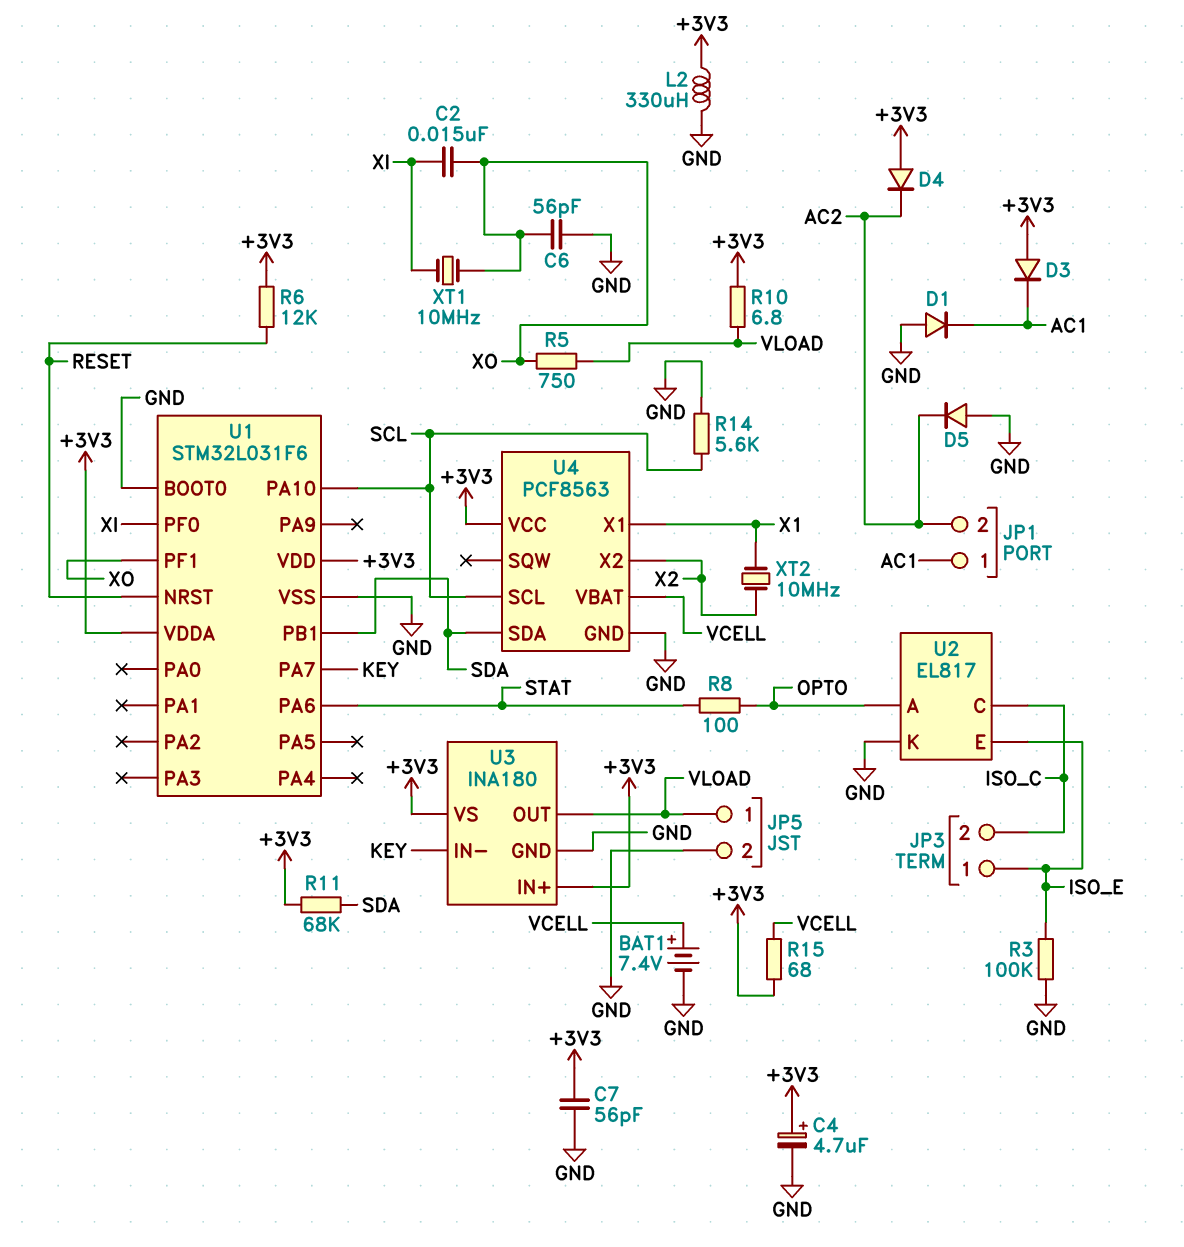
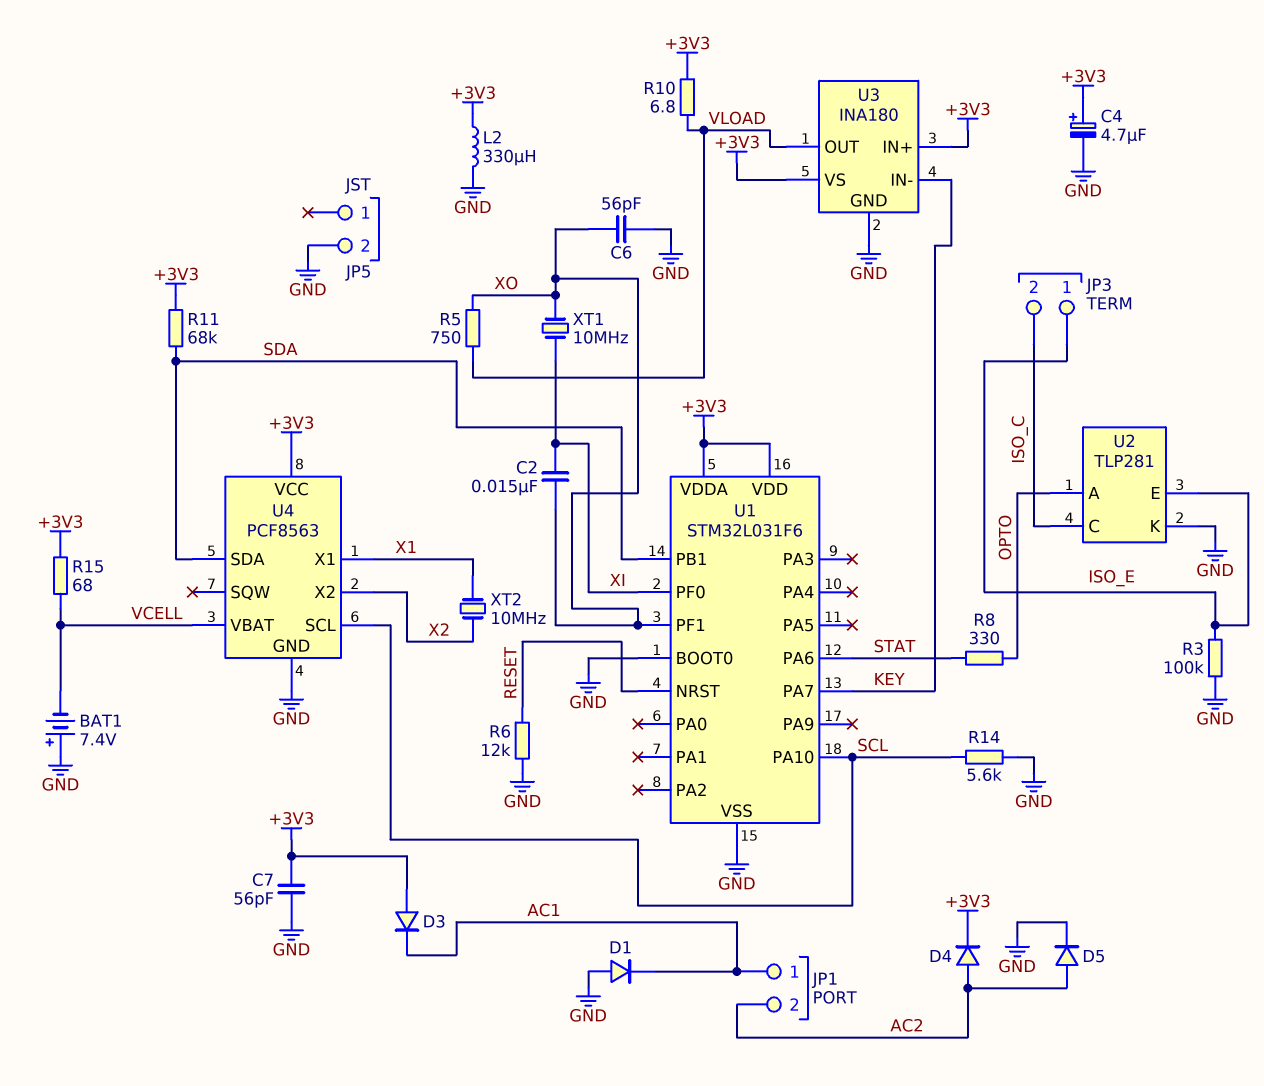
BAT1: 7.4V (plus VCELL, minus GND) -> 7.4V (plus GND, minus VCELL)
D4: diode (A +3V3, K AC2) -> diode (A AC2, K +3V3)
D5: diode (A GND, K AC2) -> diode (A AC2, K GND)
JP5 pin 1: VLOAD -> none
R6: 12k (+3V3, RESET) -> 12k (GND, RESET)
R8: 100 (OPTO, STAT) -> 330 (OPTO, STAT)
U2: EL817 -> TLP281

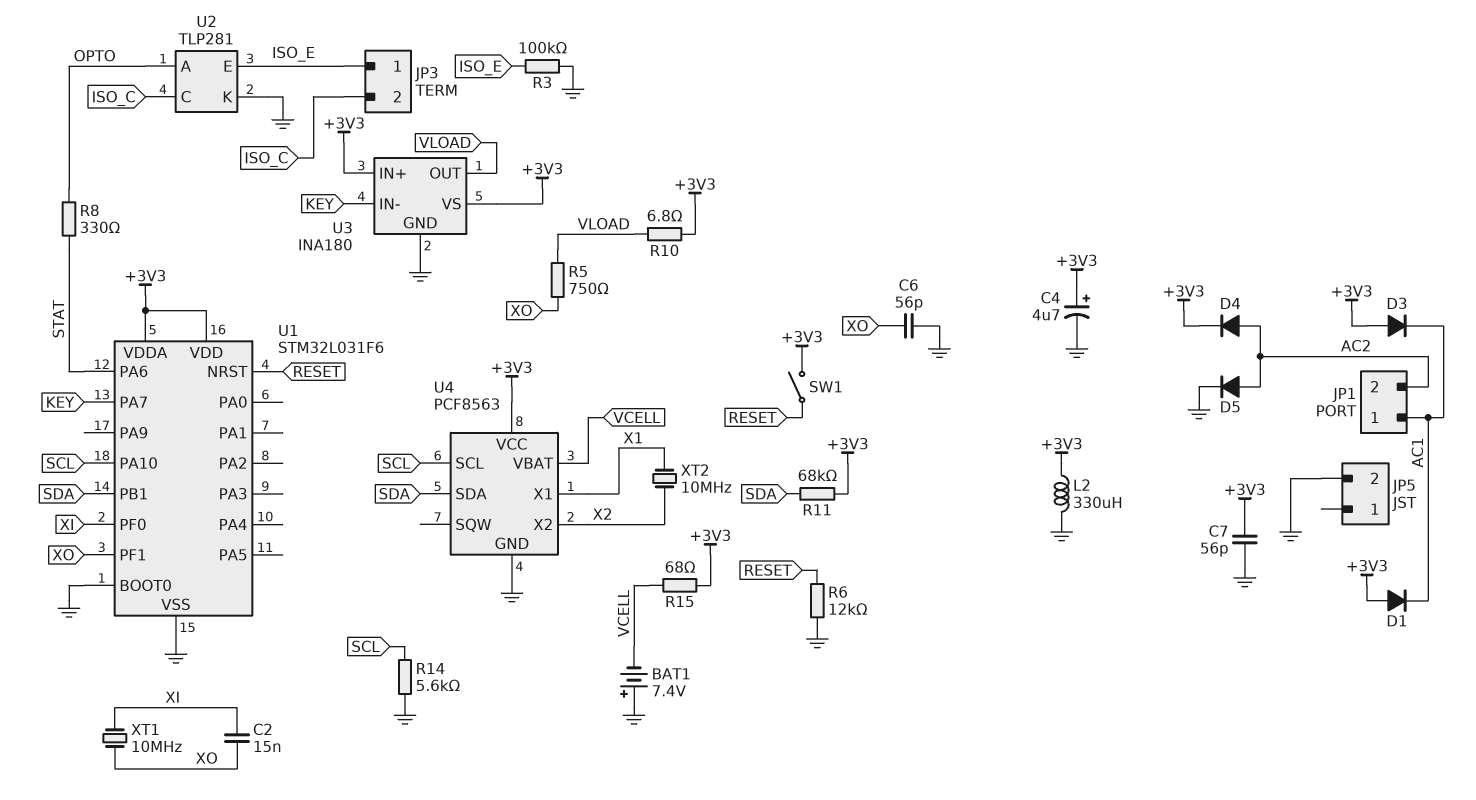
D1: diode (A GND, K AC1) -> diode (A +3V3, K AC1)
SW1: none -> switch (+3V3, RESET)

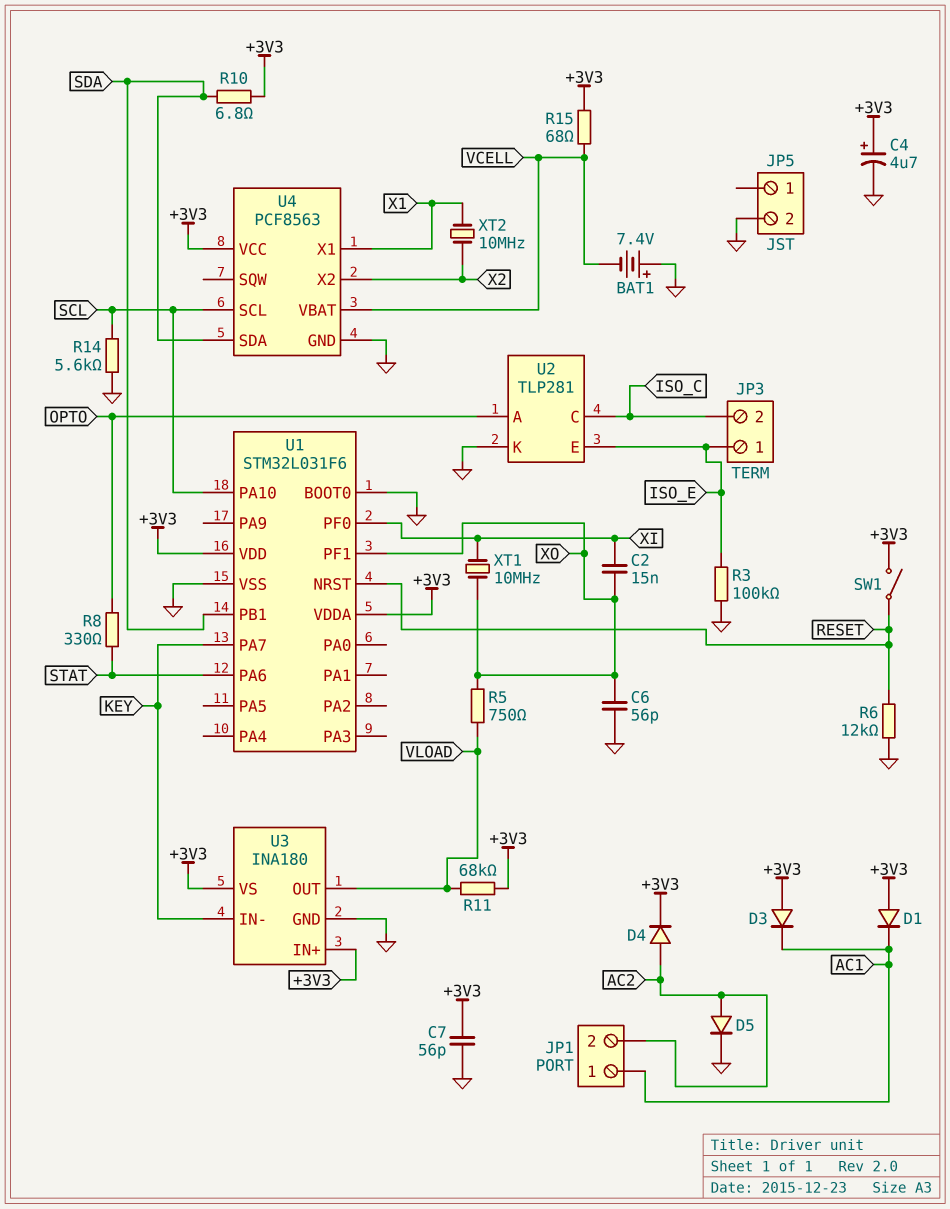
L2: 330uH (+3V3, GND) -> none
R10: 6.8 (+3V3, VLOAD) -> 6.8 (+3V3, SDA)
R11: 68k (+3V3, SDA) -> 68k (+3V3, VLOAD)

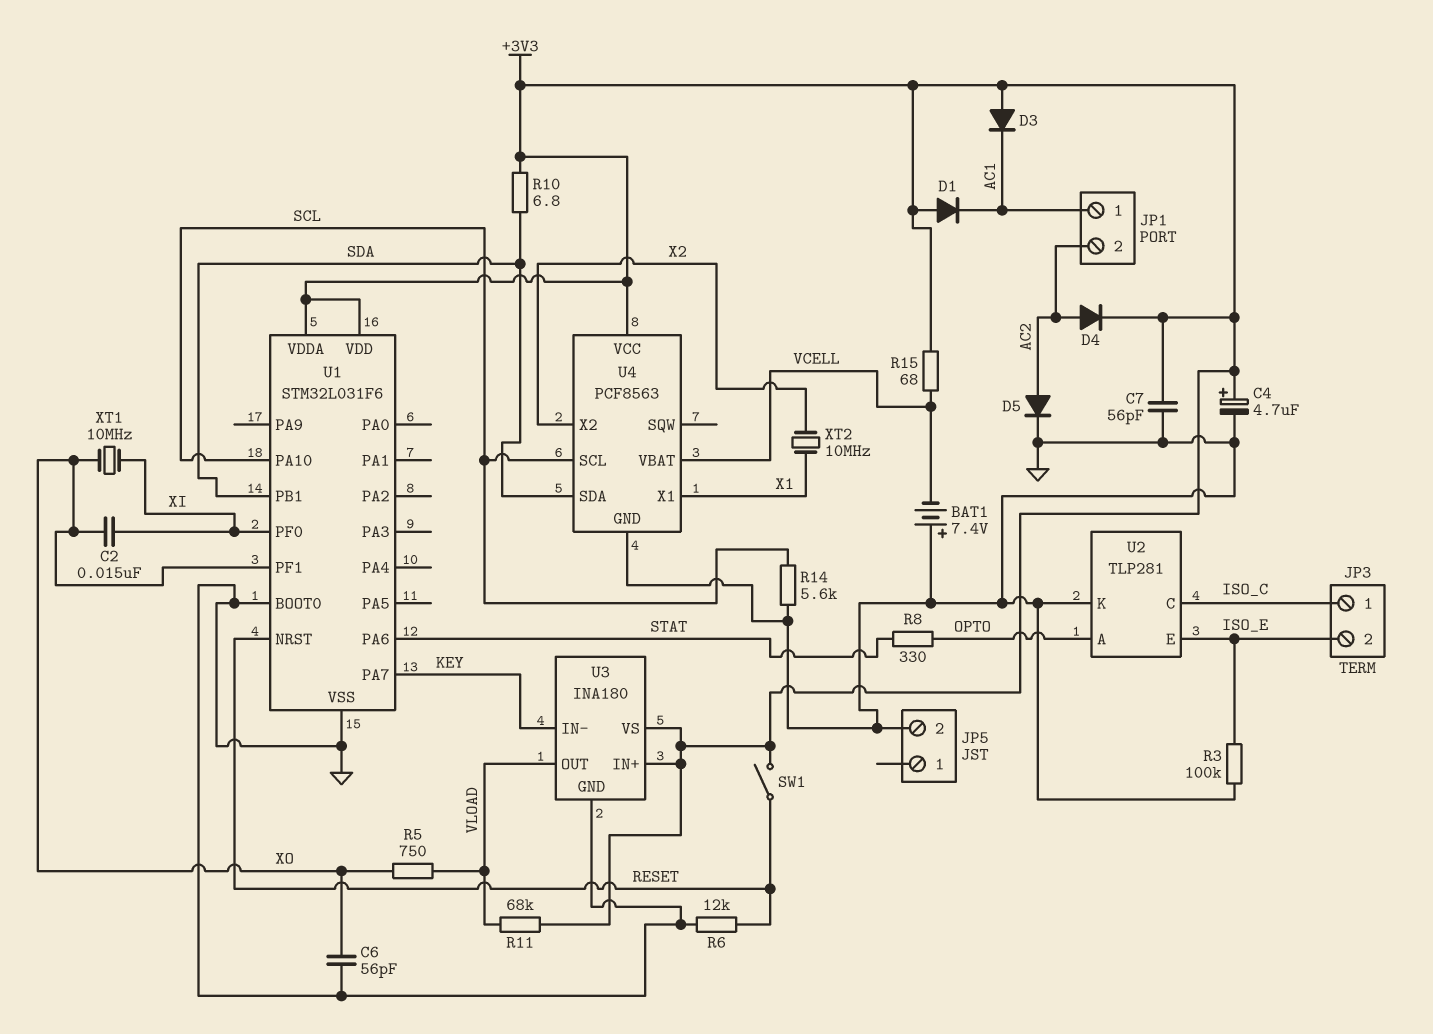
JP3 pin 1: ISO_E -> ISO_C
JP3 pin 2: ISO_C -> ISO_E

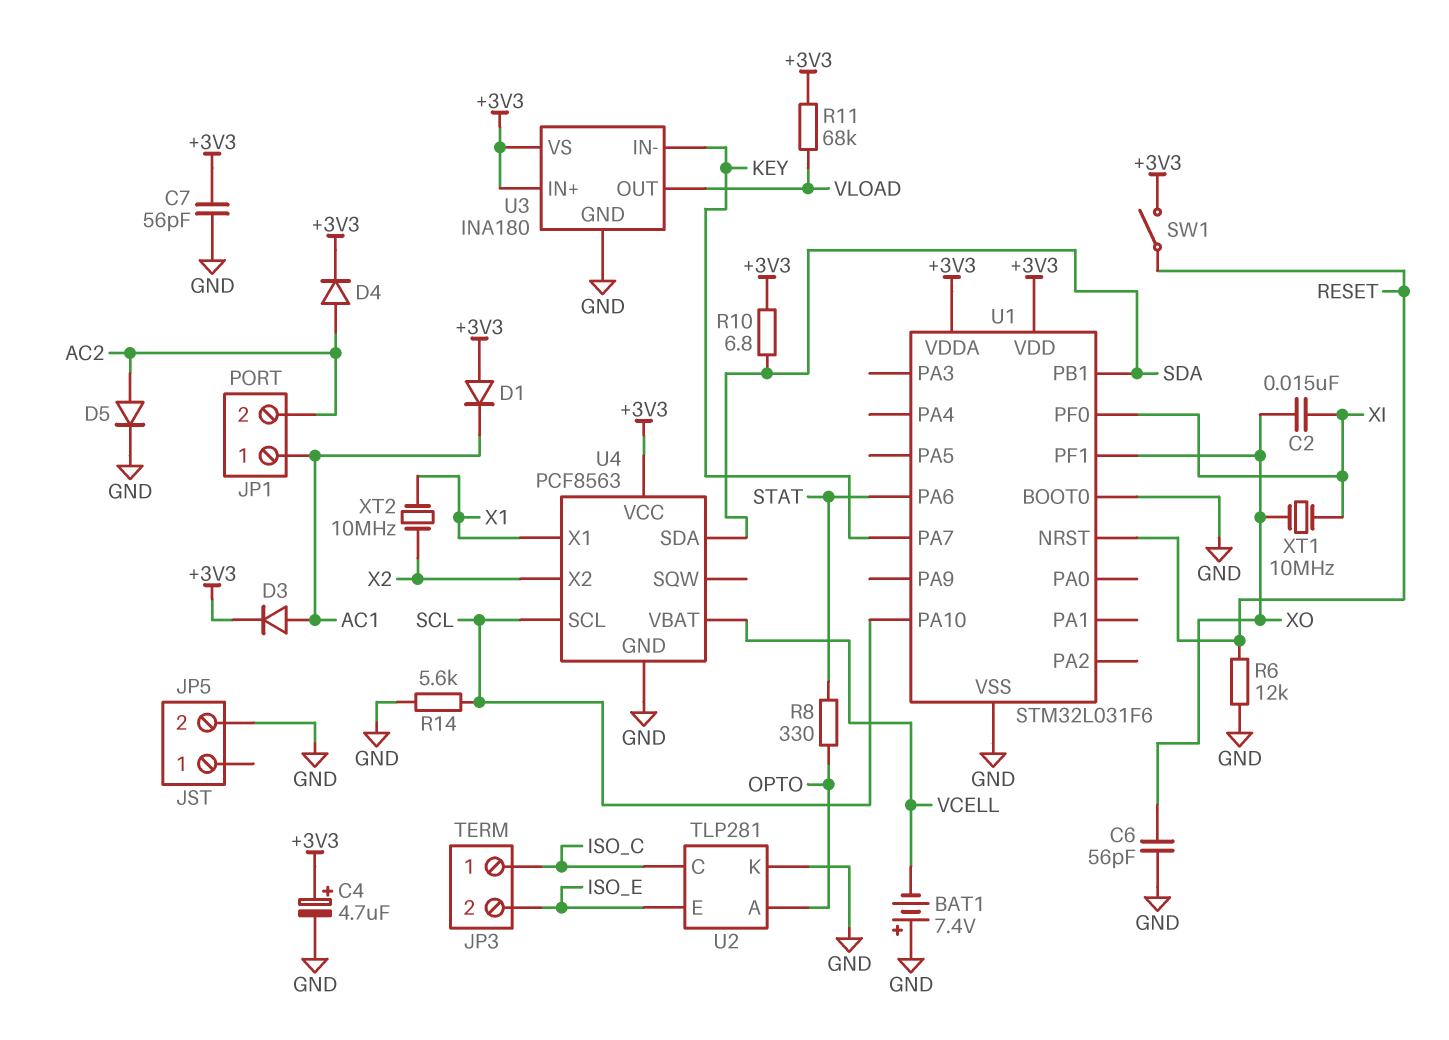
D3: diode (A +3V3, K AC1) -> diode (A AC1, K +3V3)
R3: 100k (GND, ISO_E) -> none
R5: 750 (VLOAD, XO) -> none
R15: 68 (+3V3, VCELL) -> none

